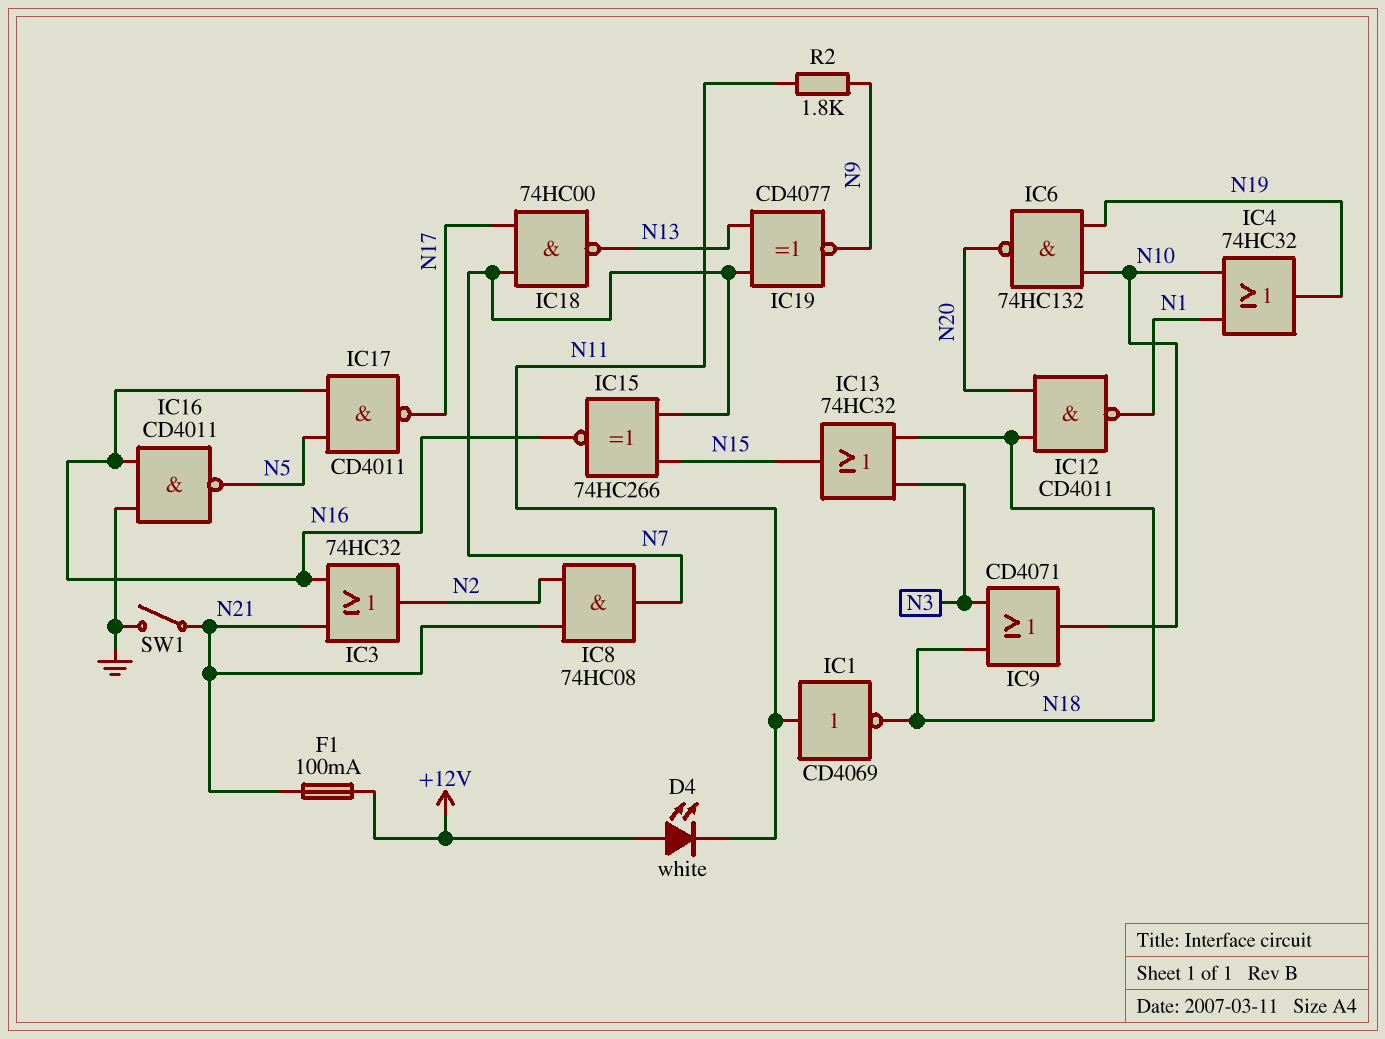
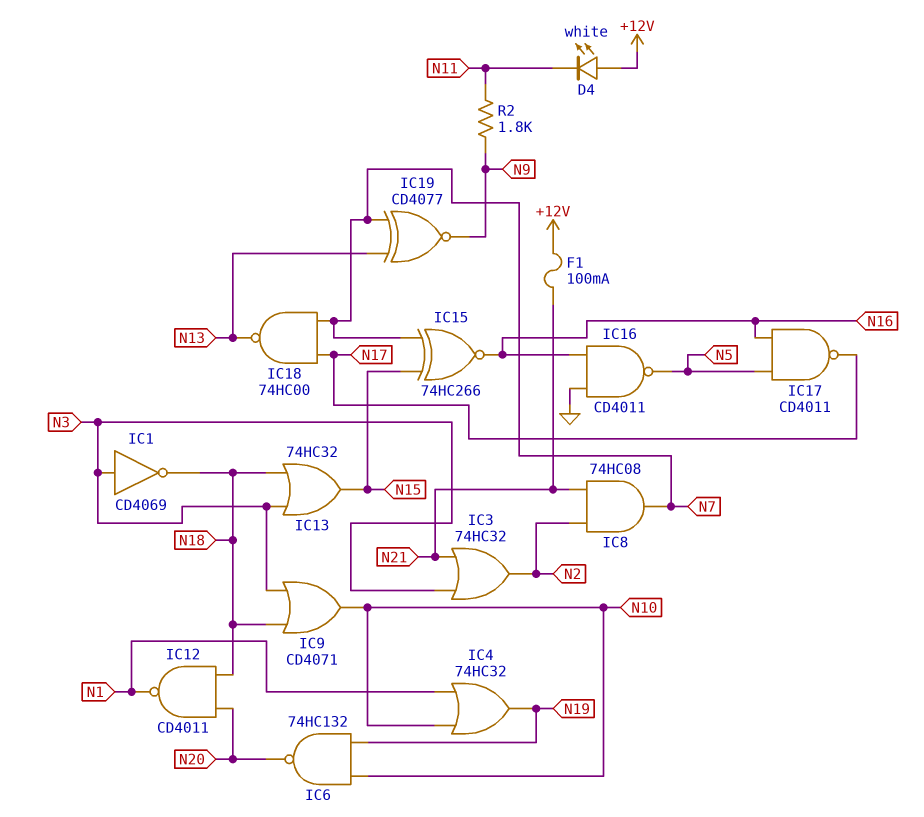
IC1: NOT CD4069 (in N11, out N18) -> NOT CD4069 (in N3, out N18)
IC3: OR 74HC32 (in N16, in N21, out N2) -> OR 74HC32 (in N3, in N21, out N2)
SW1: switch (GND, N21) -> none

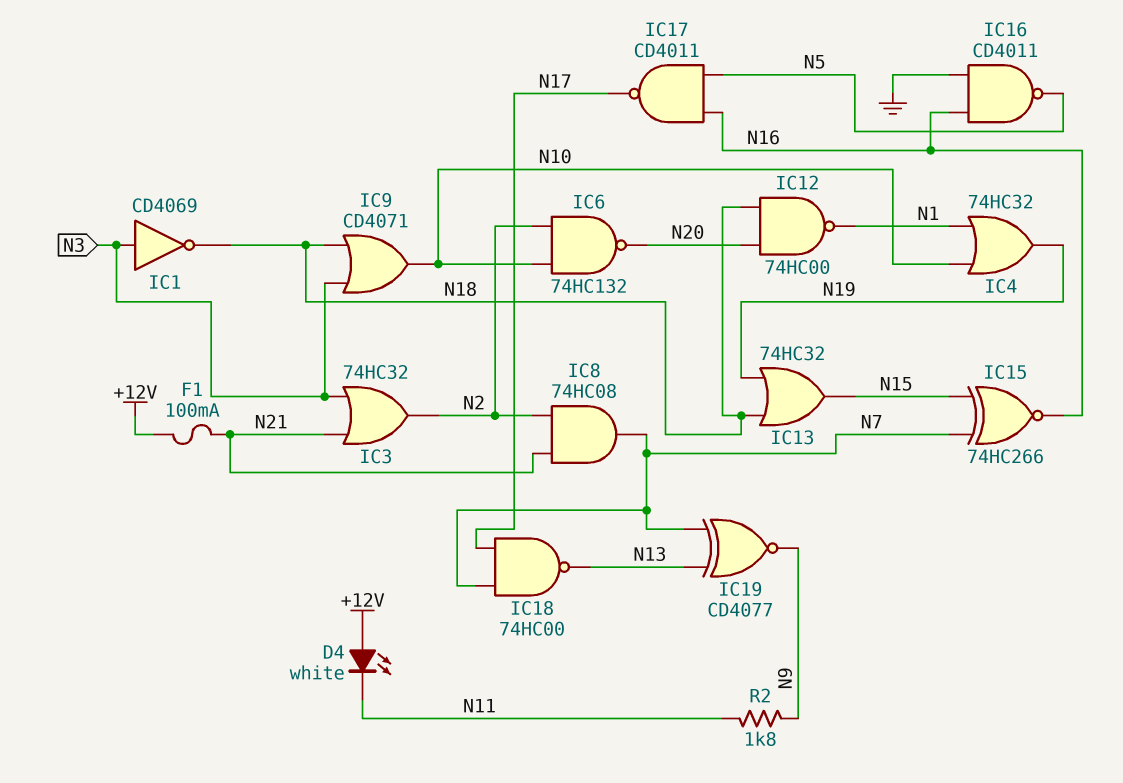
IC6: NAND 74HC132 (in N10, in N19, out N20) -> NAND 74HC132 (in N2, in N10, out N20)
IC12: NAND CD4011 (in N18, in N20, out N1) -> NAND 74HC00 (in N18, in N20, out N1)
IC13: OR 74HC32 (in N3, in N18, out N15) -> OR 74HC32 (in N18, in N19, out N15)

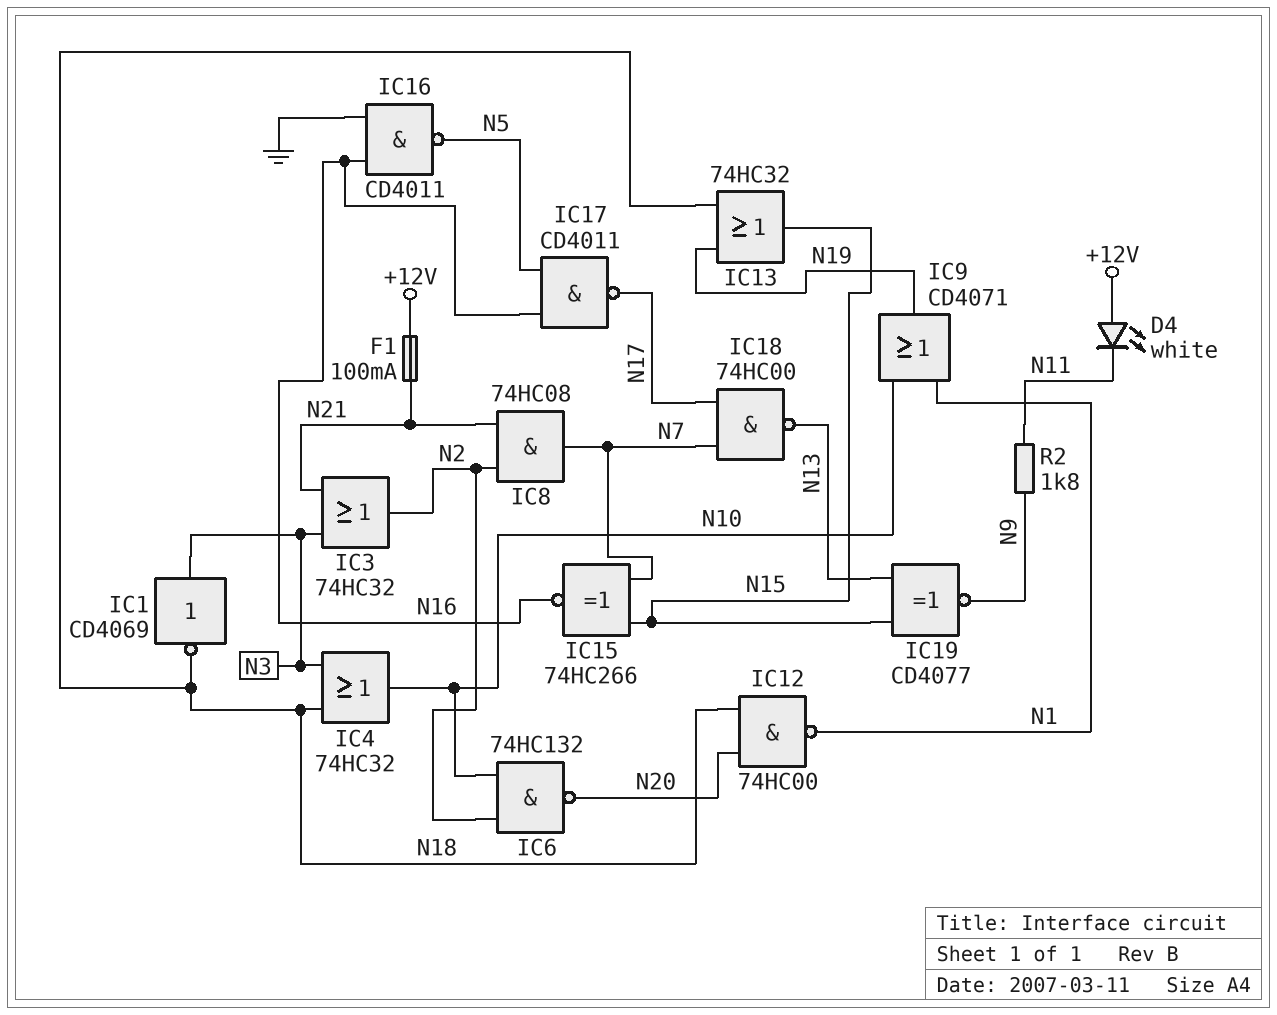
IC4: OR 74HC32 (in N1, in N10, out N19) -> OR 74HC32 (in N3, in N18, out N10)
IC9: OR CD4071 (in N3, in N18, out N10) -> OR CD4071 (in N1, in N10, out N19)
IC19: XNOR CD4077 (in N7, in N13, out N9) -> XNOR CD4077 (in N13, in N15, out N9)

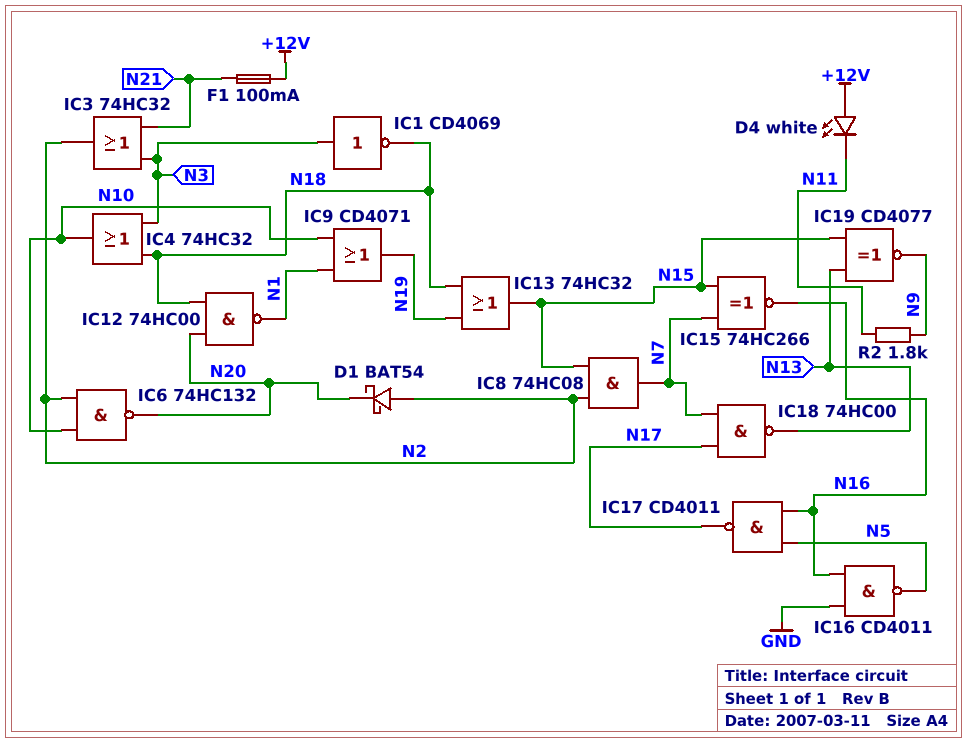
D1: none -> schottky BAT54 (A N2, K N20)
IC8: AND 74HC08 (in N2, in N21, out N7) -> AND 74HC08 (in N2, in N15, out N7)

